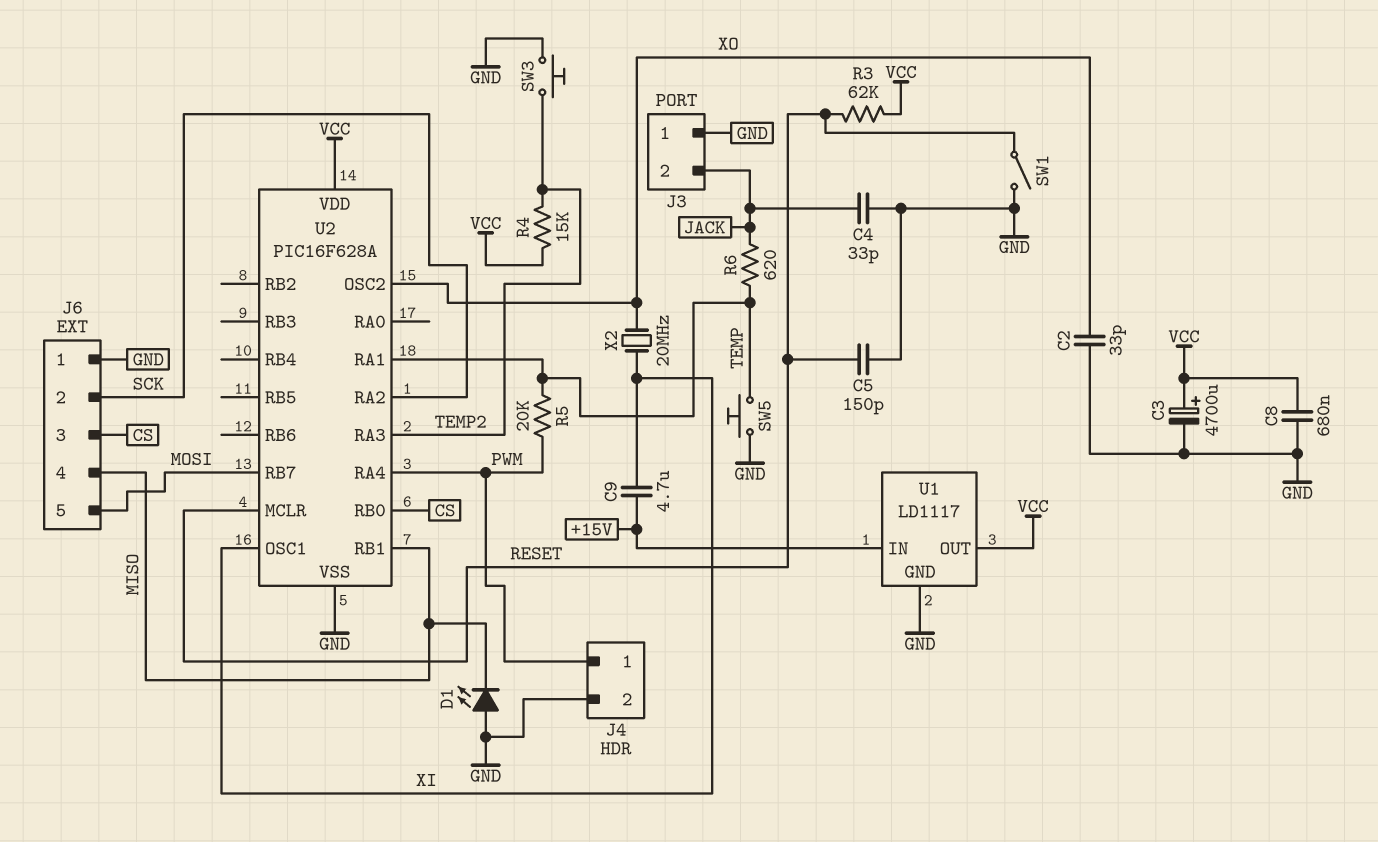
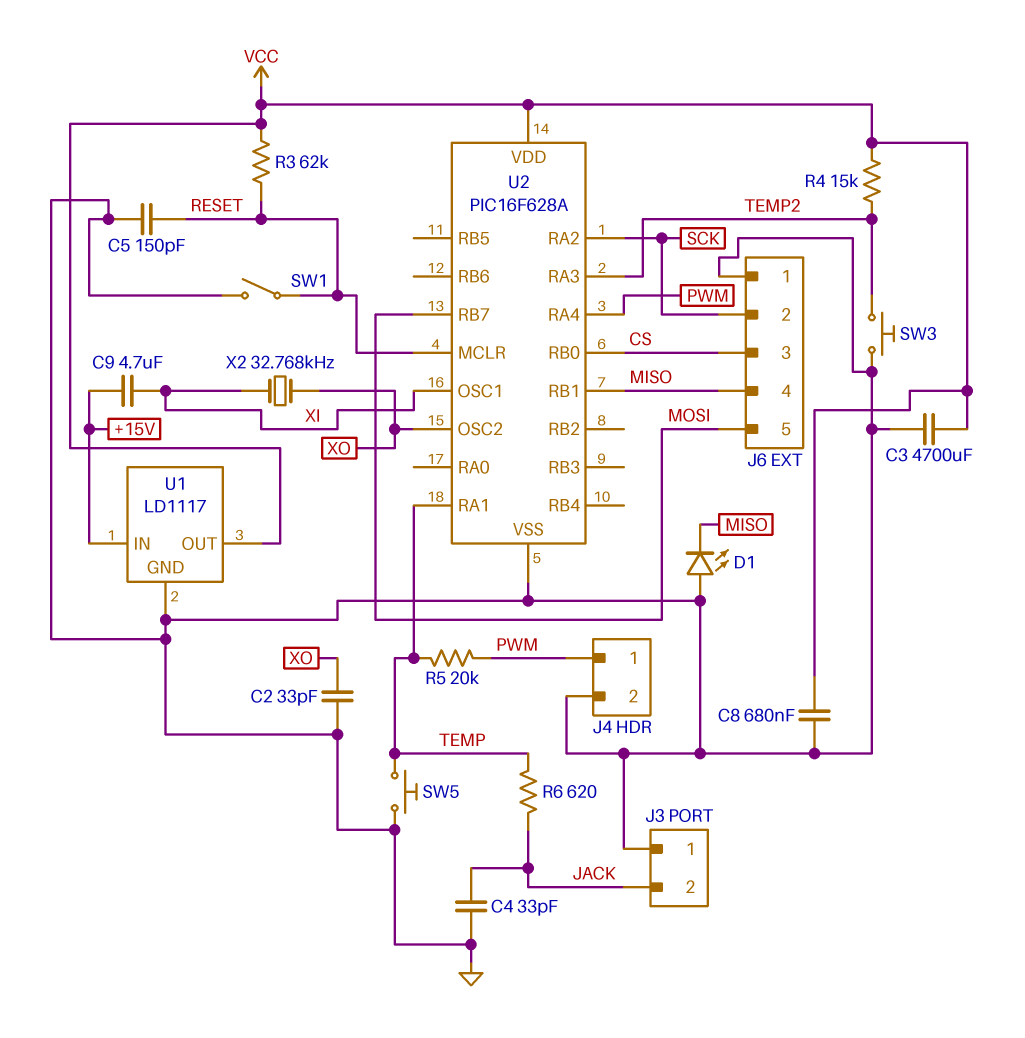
C3: 4700uF (plus VCC, minus GND) -> 4700uF (GND, VCC)
X2: 20MHz (XI, XO) -> 32.768kHz (XI, XO)

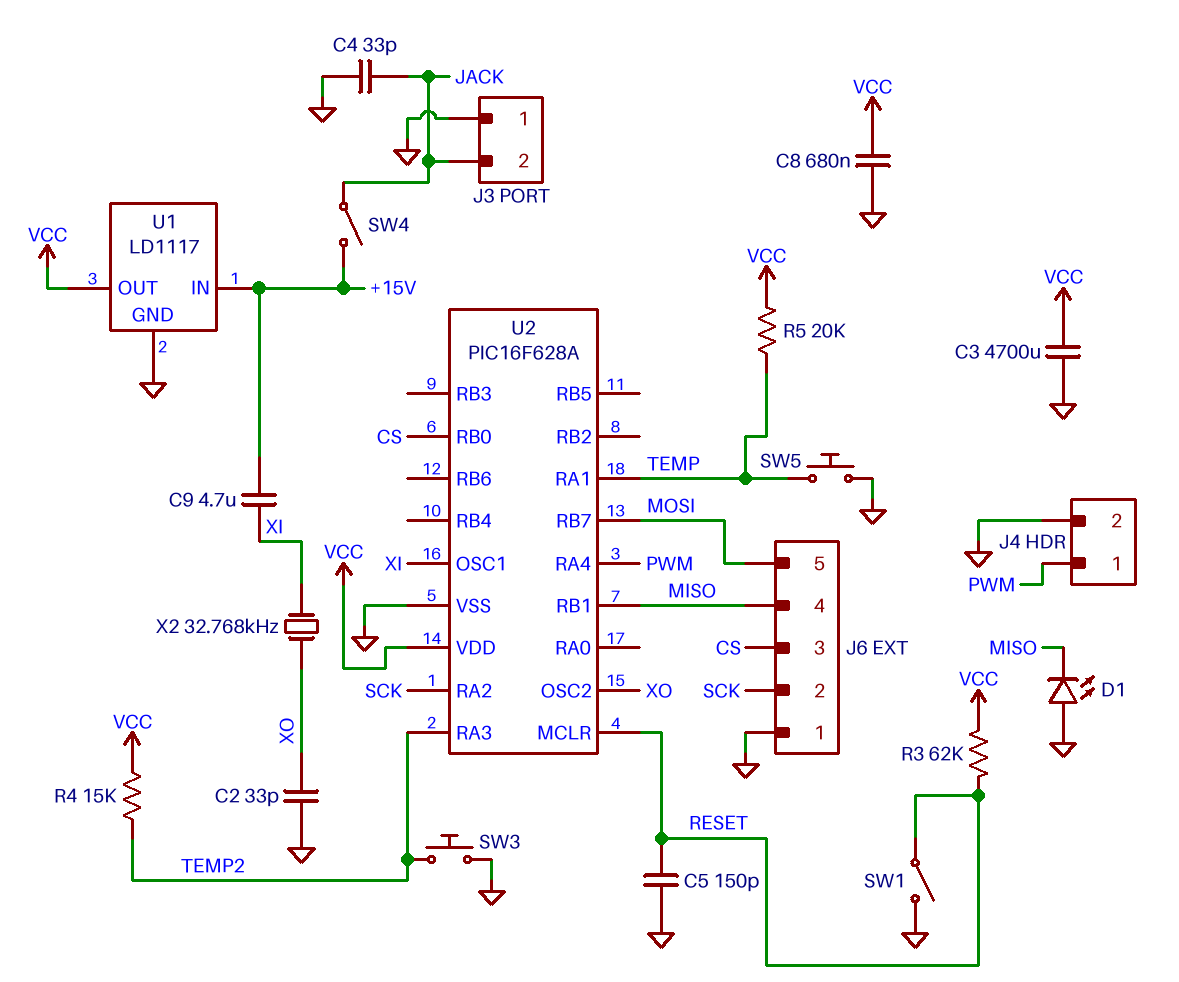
R5: 20k (PWM, TEMP) -> 20k (TEMP, VCC)
R6: 620 (JACK, TEMP) -> none
SW4: none -> switch (+15V, JACK)

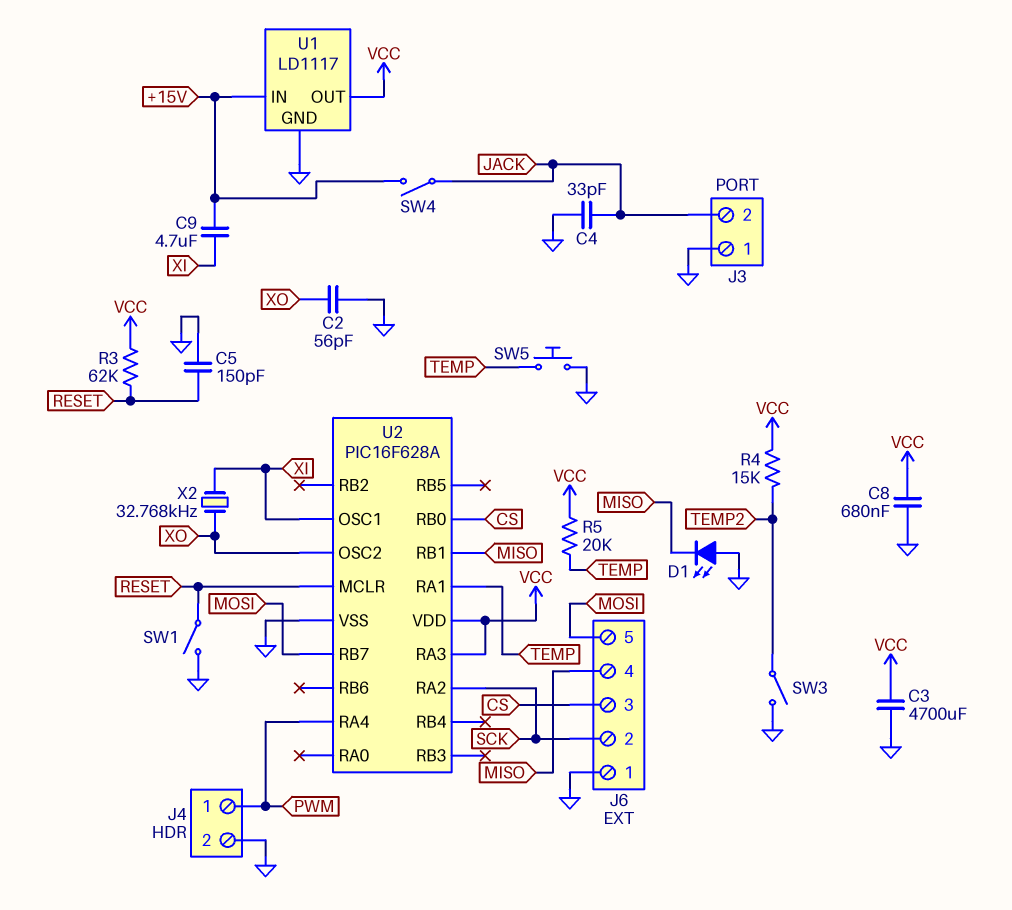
C2: 33pF (GND, XO) -> 56pF (GND, XO)
SW3: button (GND, TEMP2) -> switch (GND, TEMP2)
U2 pin RA3: TEMP2 -> VCC

